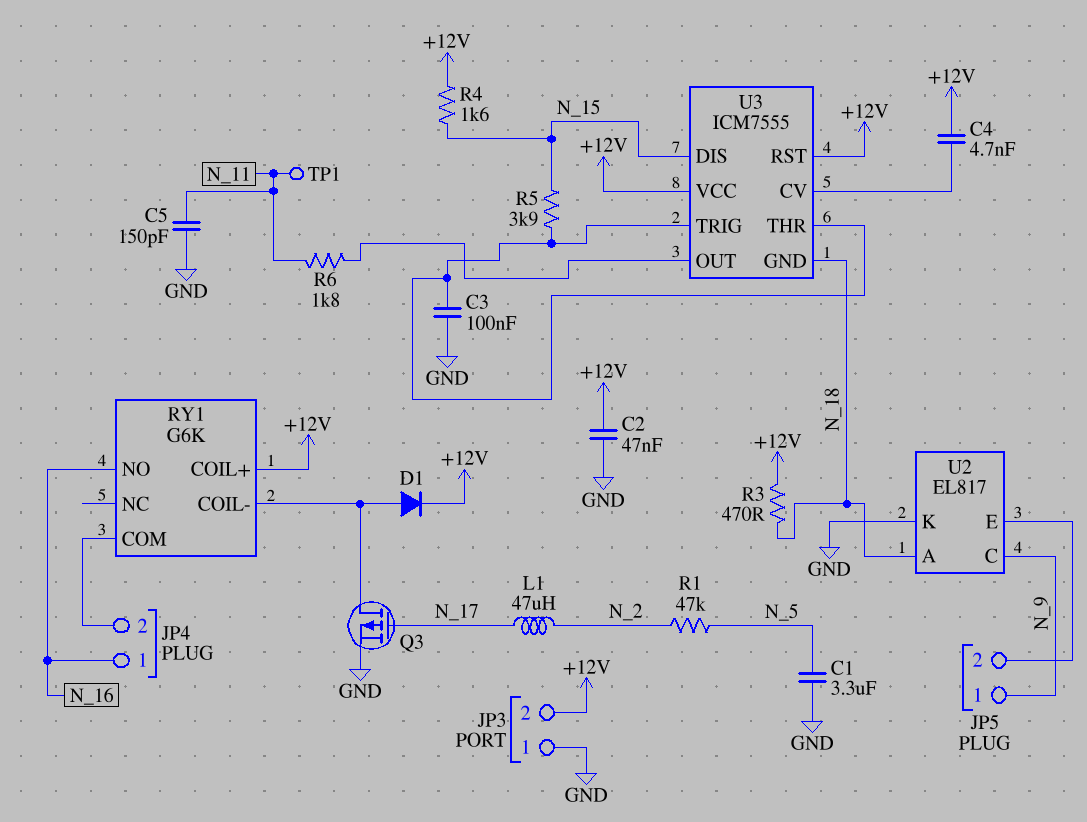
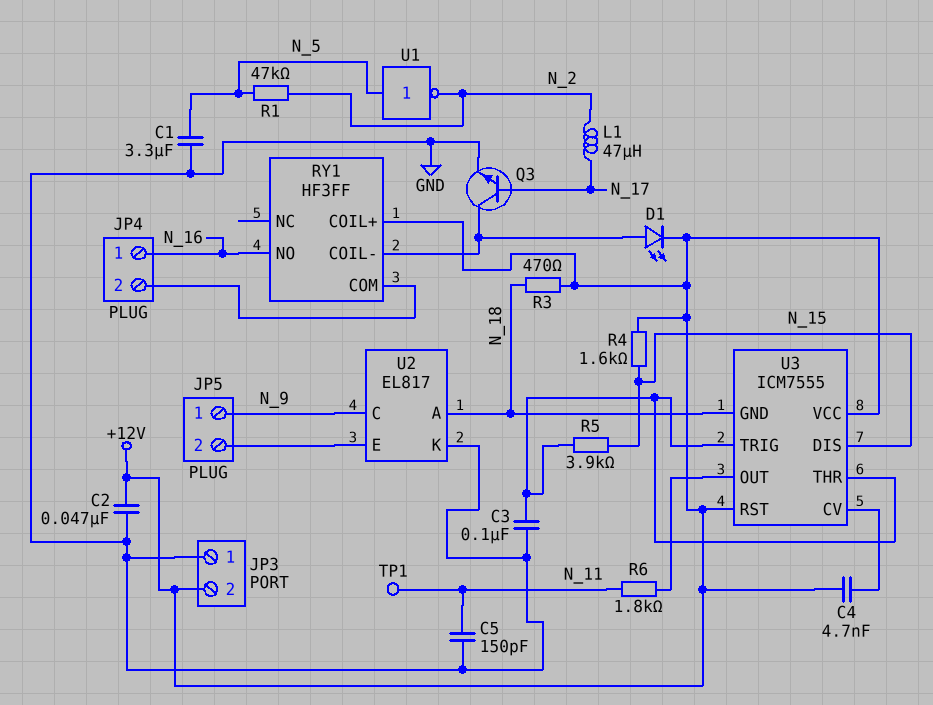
D1: diode (A RY1/COIL-, K +12V) -> LED (A RY1/COIL-, K +12V)
Q3: PMOS (G N_17, D RY1/COIL-, S GND) -> NPN (B N_17, C RY1/COIL-, E GND)
RY1: G6K -> HF3FF
U1: none -> NOT (in N_5, out N_2)

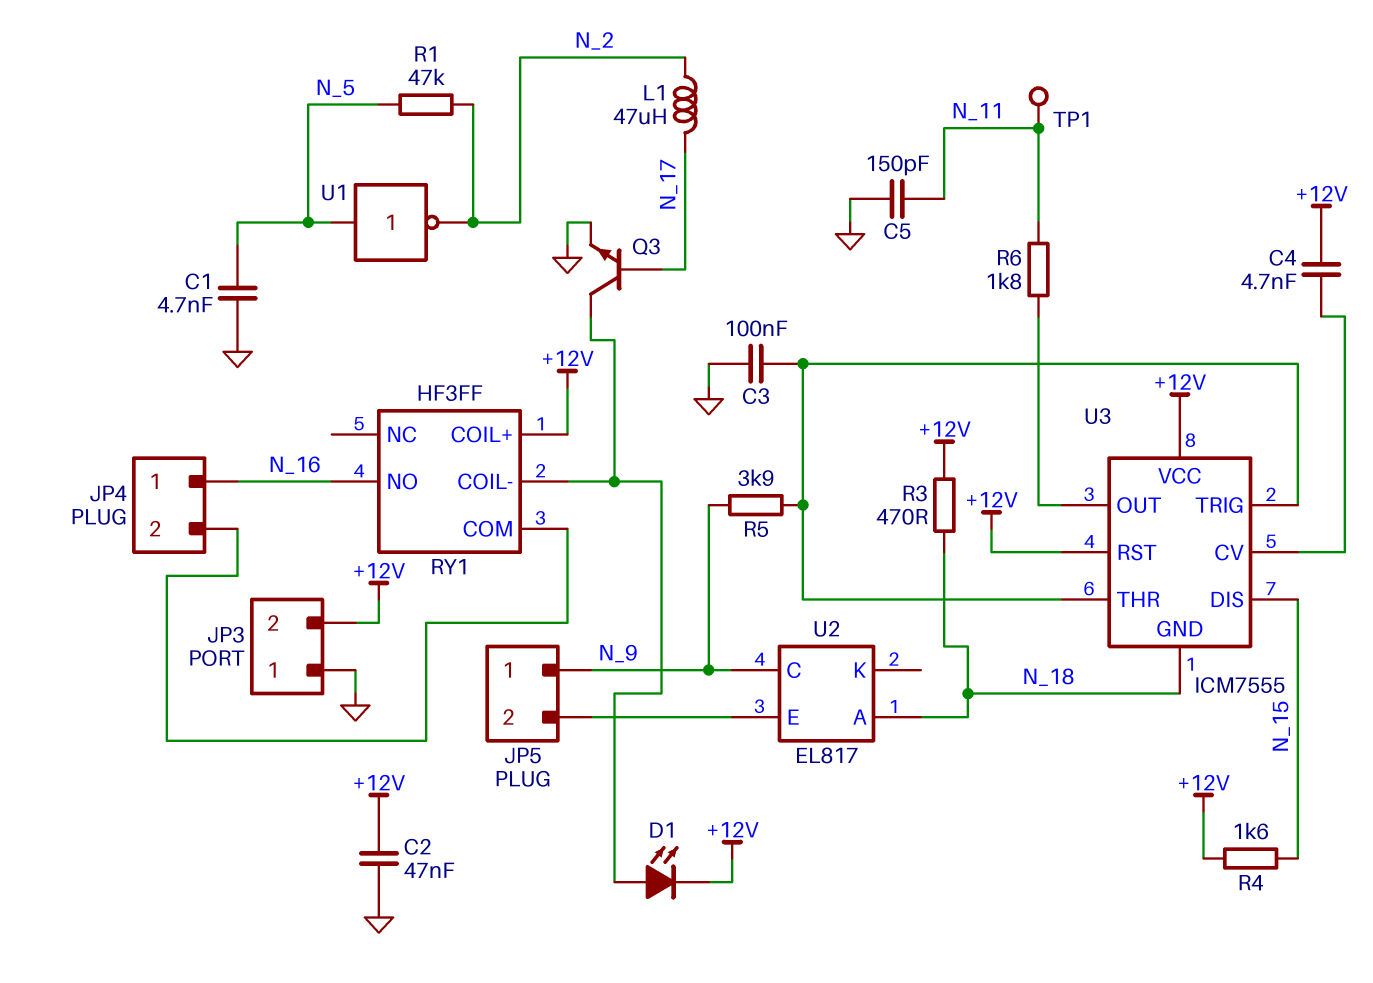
C1: 3.3uF (GND, N_5) -> 4.7nF (GND, N_5)
R5: 3.9k (N_15, U3/THR) -> 3.9k (N_9, U3/THR)
U2 pin K: GND -> none

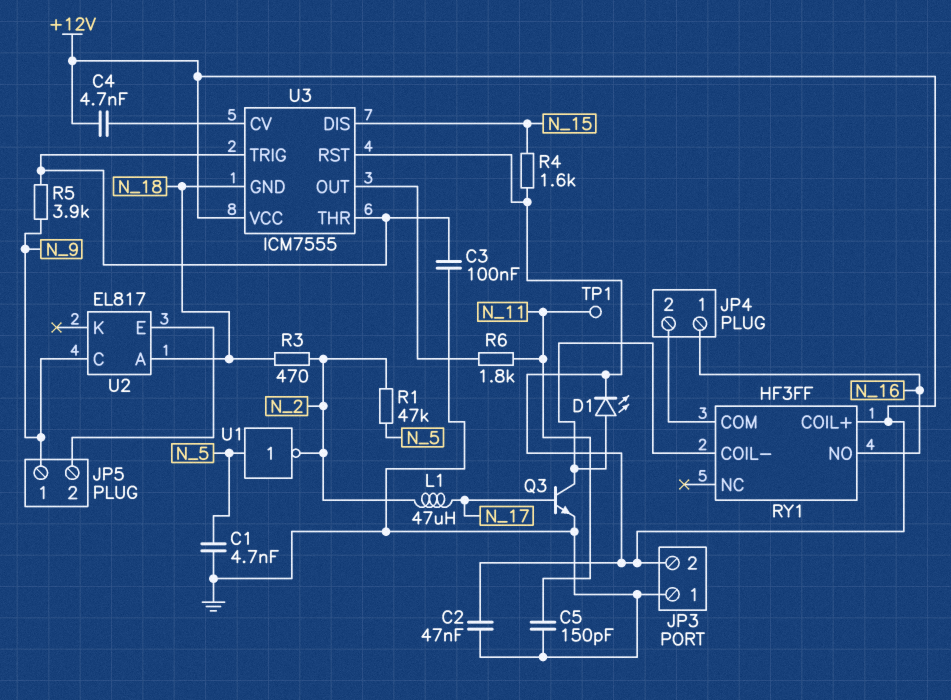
R3: 470 (+12V, N_18) -> 470 (N_2, N_18)

